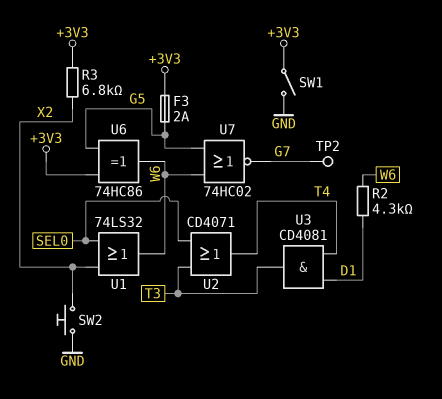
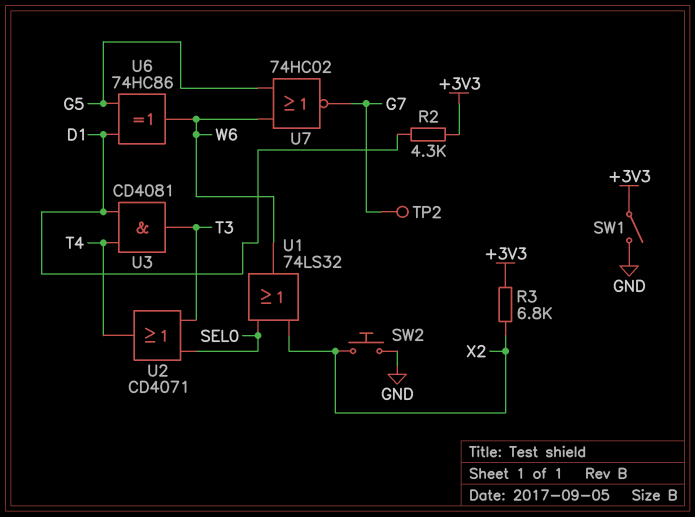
F3: 2A (+3V3, G5) -> none
R2: 4.3k (D1, W6) -> 4.3k (+3V3, D1)
U6: XOR 74HC86 (in +3V3, in G5, out W6) -> XOR 74HC86 (in D1, in G5, out W6)

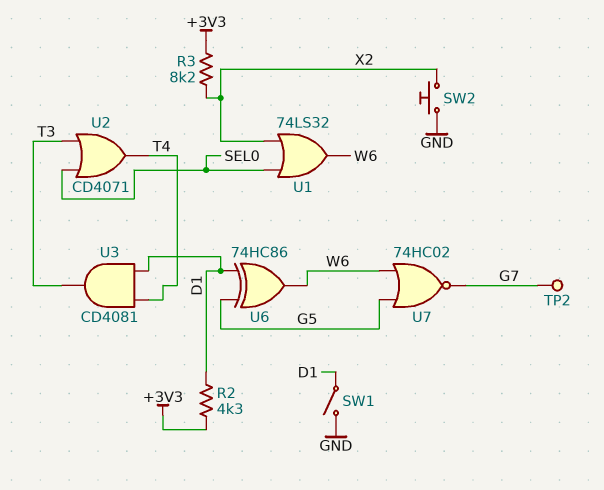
R3: 6.8k (+3V3, X2) -> 8.2k (+3V3, X2)
SW1: switch (+3V3, GND) -> switch (D1, GND)

